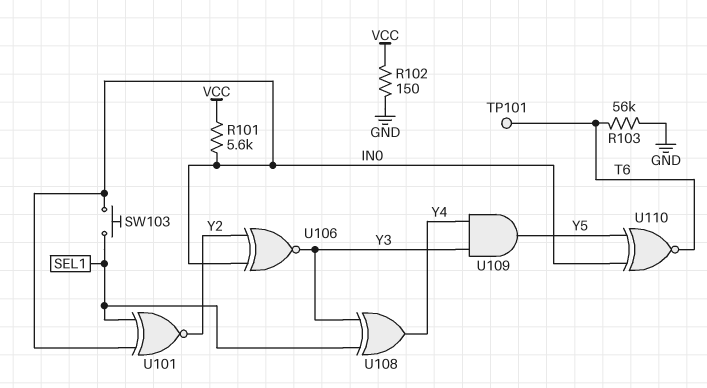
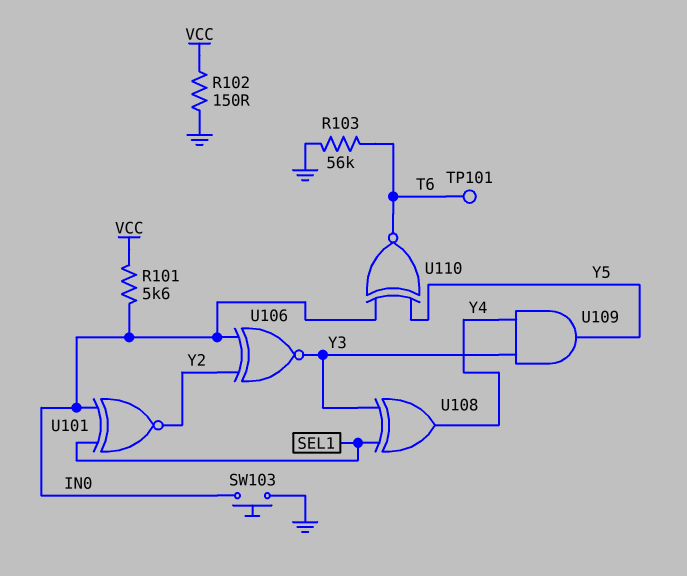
SW103: button (IN0, SEL1) -> button (GND, IN0)

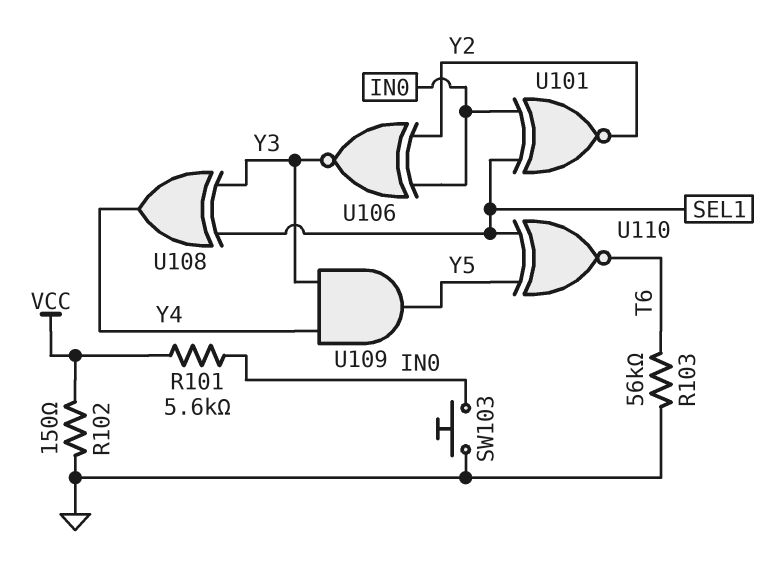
TP101: test point (T6) -> none
U110: XNOR (in IN0, in Y5, out T6) -> XNOR (in SEL1, in Y5, out T6)

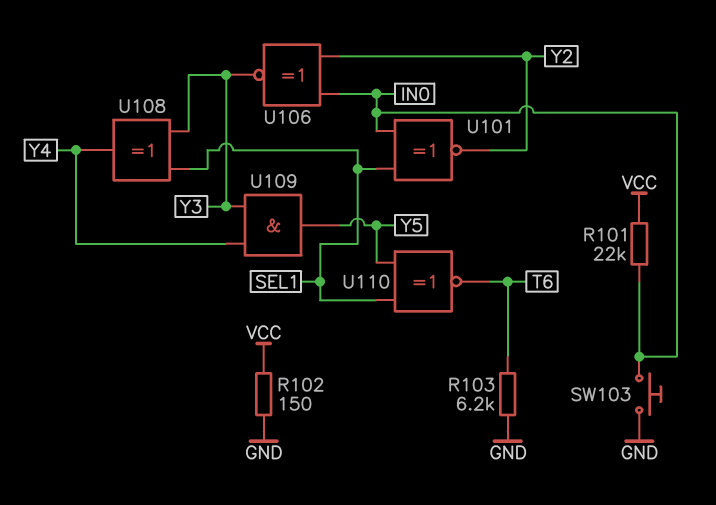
R101: 5.6k (IN0, VCC) -> 22k (IN0, VCC)
R103: 56k (GND, T6) -> 6.2k (GND, T6)

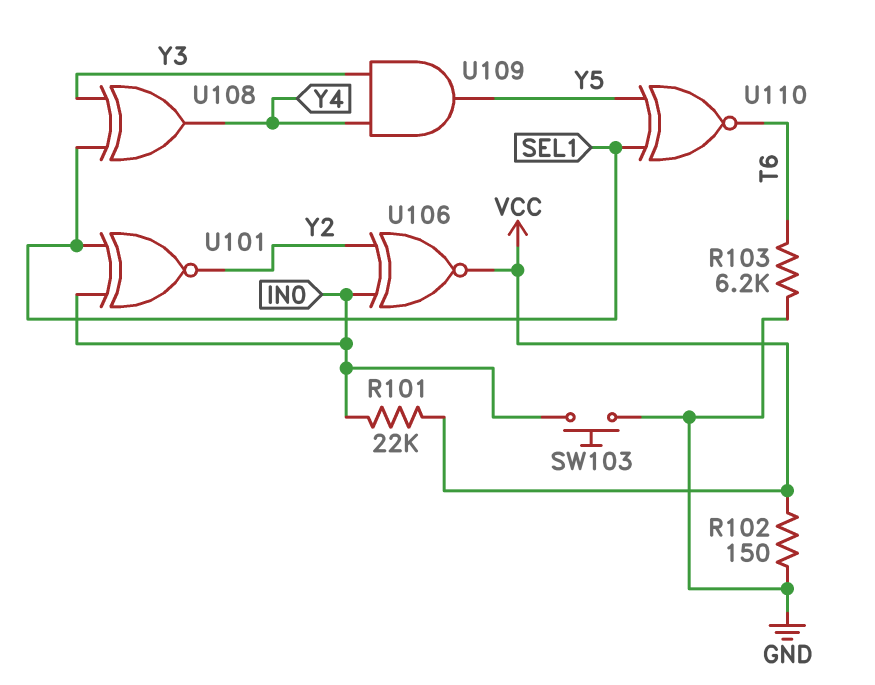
U106: XNOR (in IN0, in Y2, out Y3) -> XNOR (in IN0, in Y2, out VCC)

